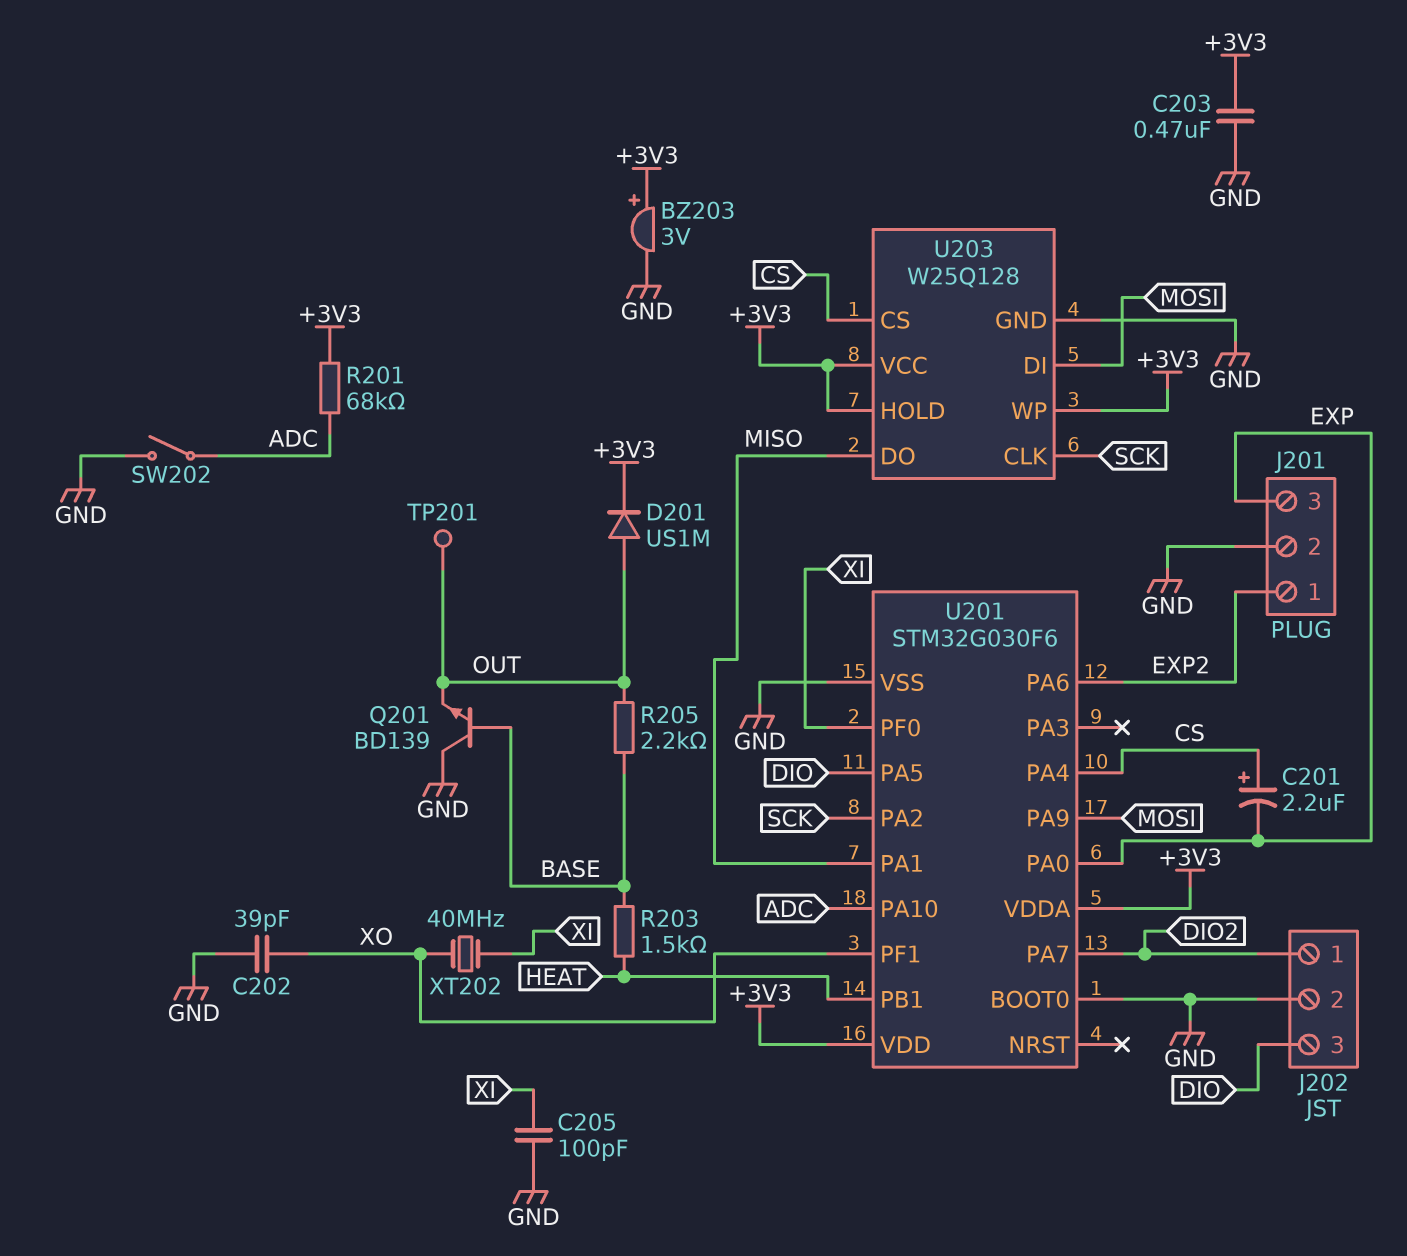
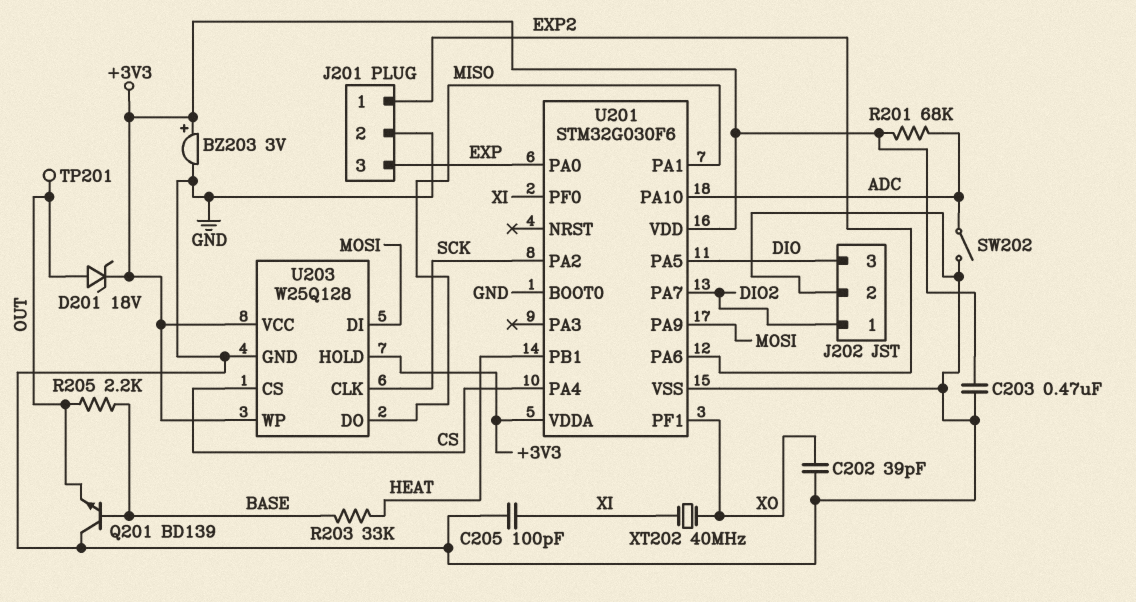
C201: 2.2uF (plus CS, minus EXP) -> none
D201: diode US1M (A OUT, K +3V3) -> zener 18V (A OUT, K +3V3)
R203: 1.5k (BASE, HEAT) -> 33k (BASE, HEAT)

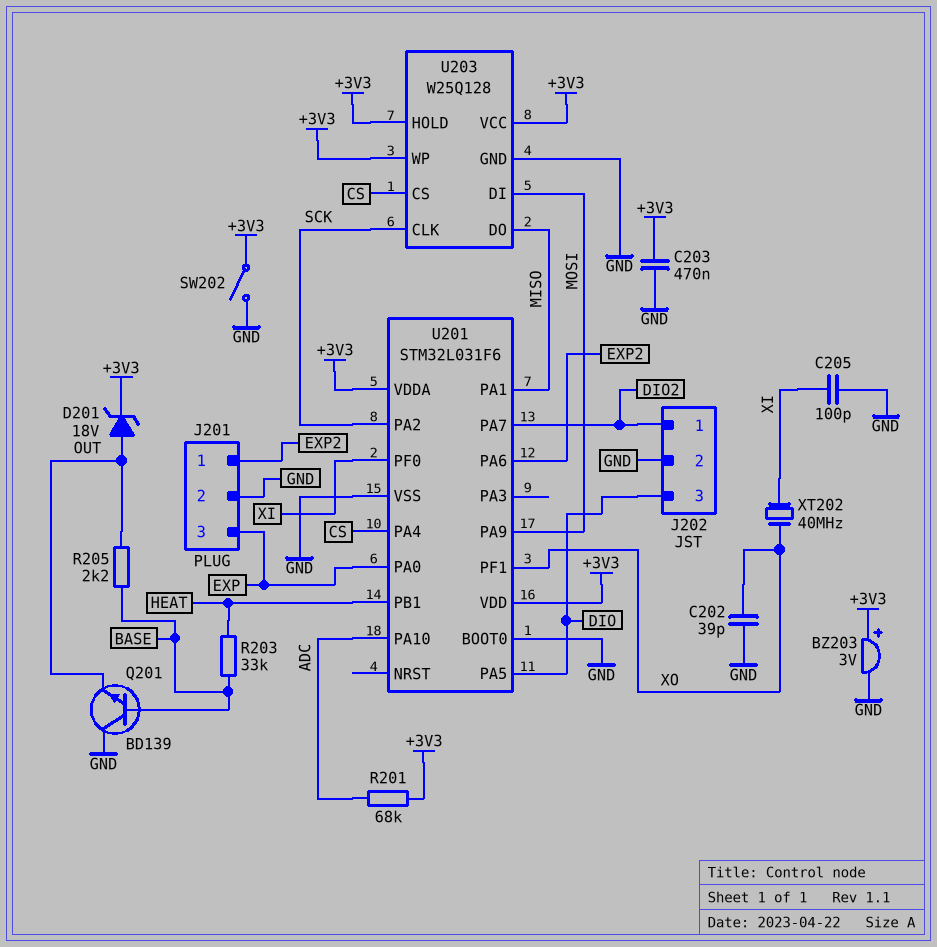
SW202: switch (ADC, GND) -> switch (+3V3, GND)
TP201: test point (OUT) -> none
U201: STM32G030F6 -> STM32L031F6

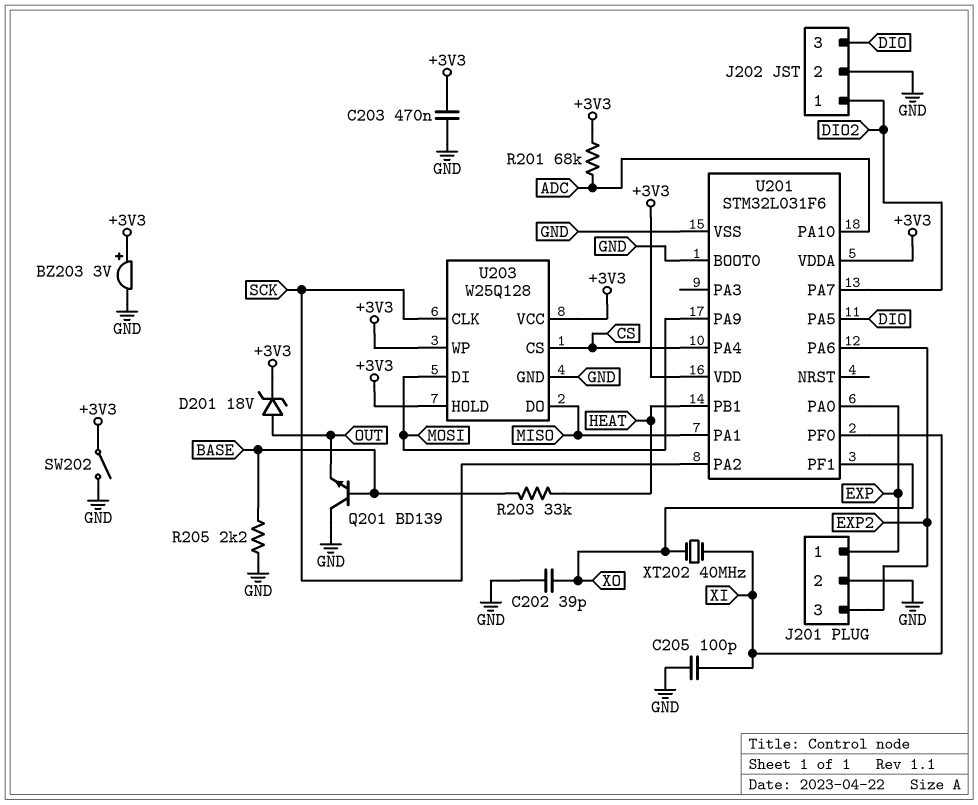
J201 pin 1: EXP2 -> EXP
J201 pin 3: EXP -> EXP2
R205: 2.2k (BASE, OUT) -> 2.2k (BASE, GND)

